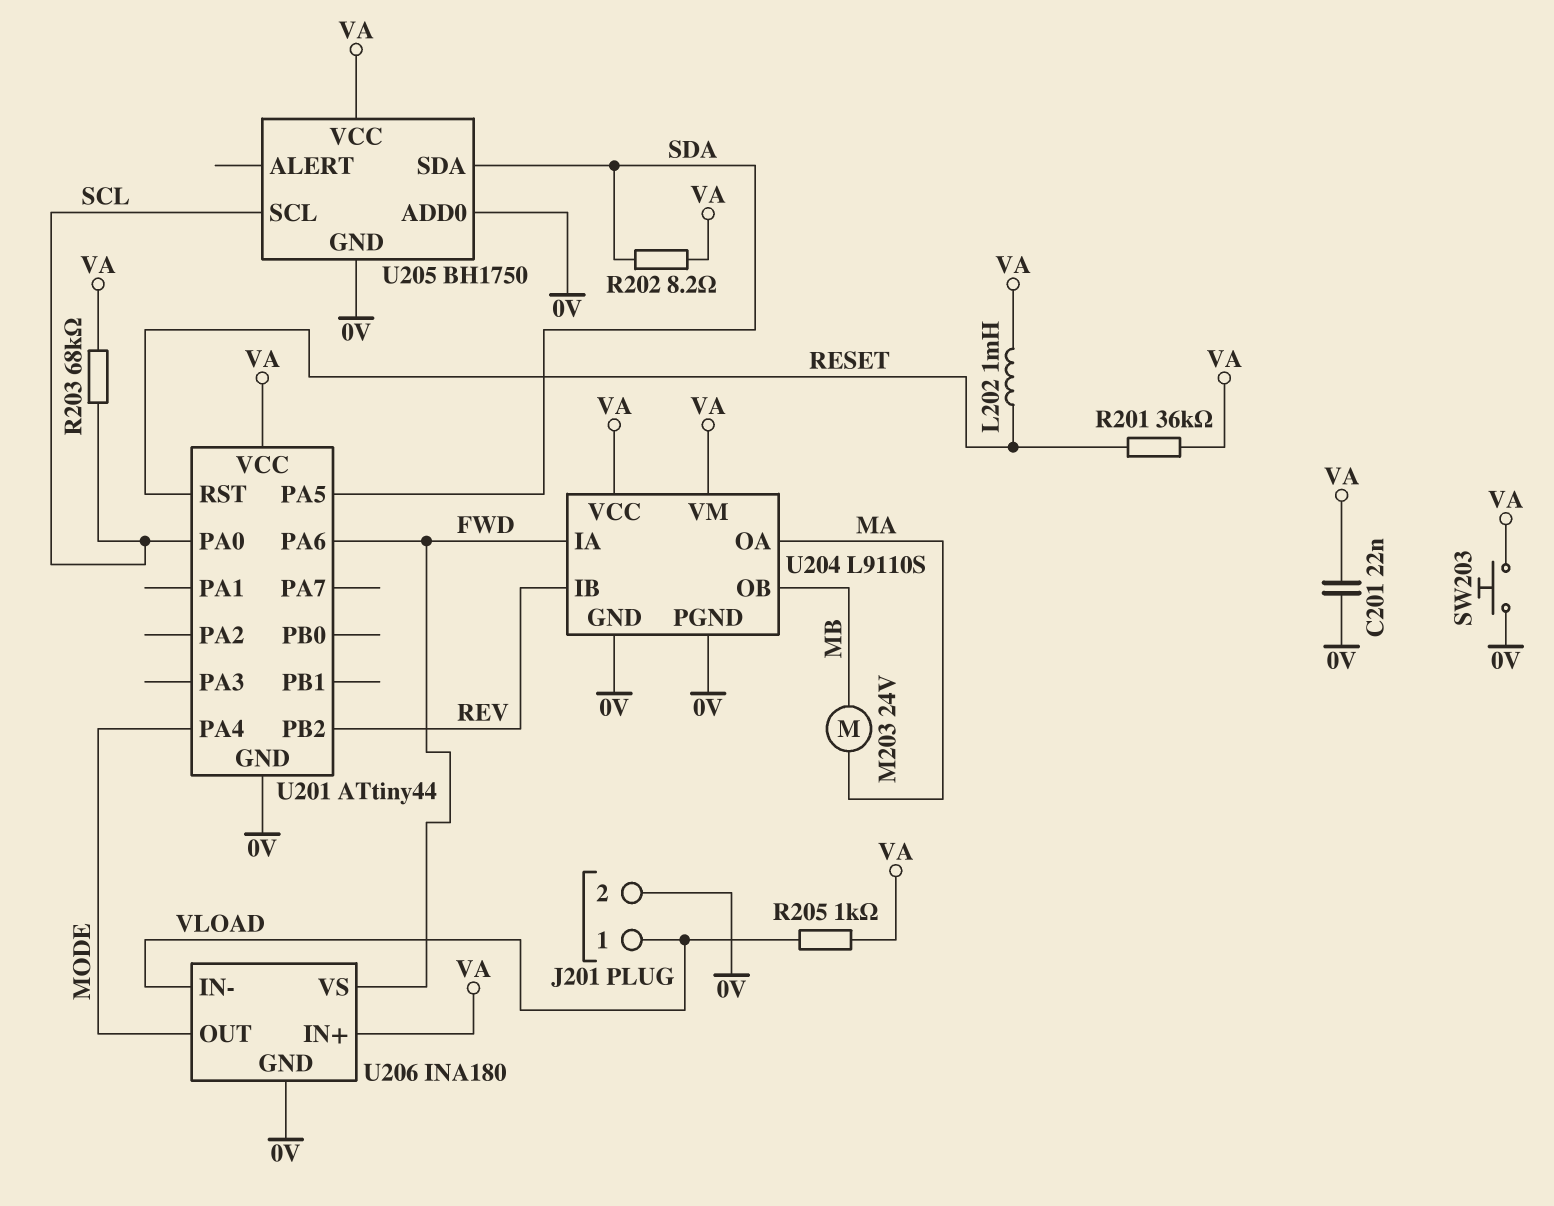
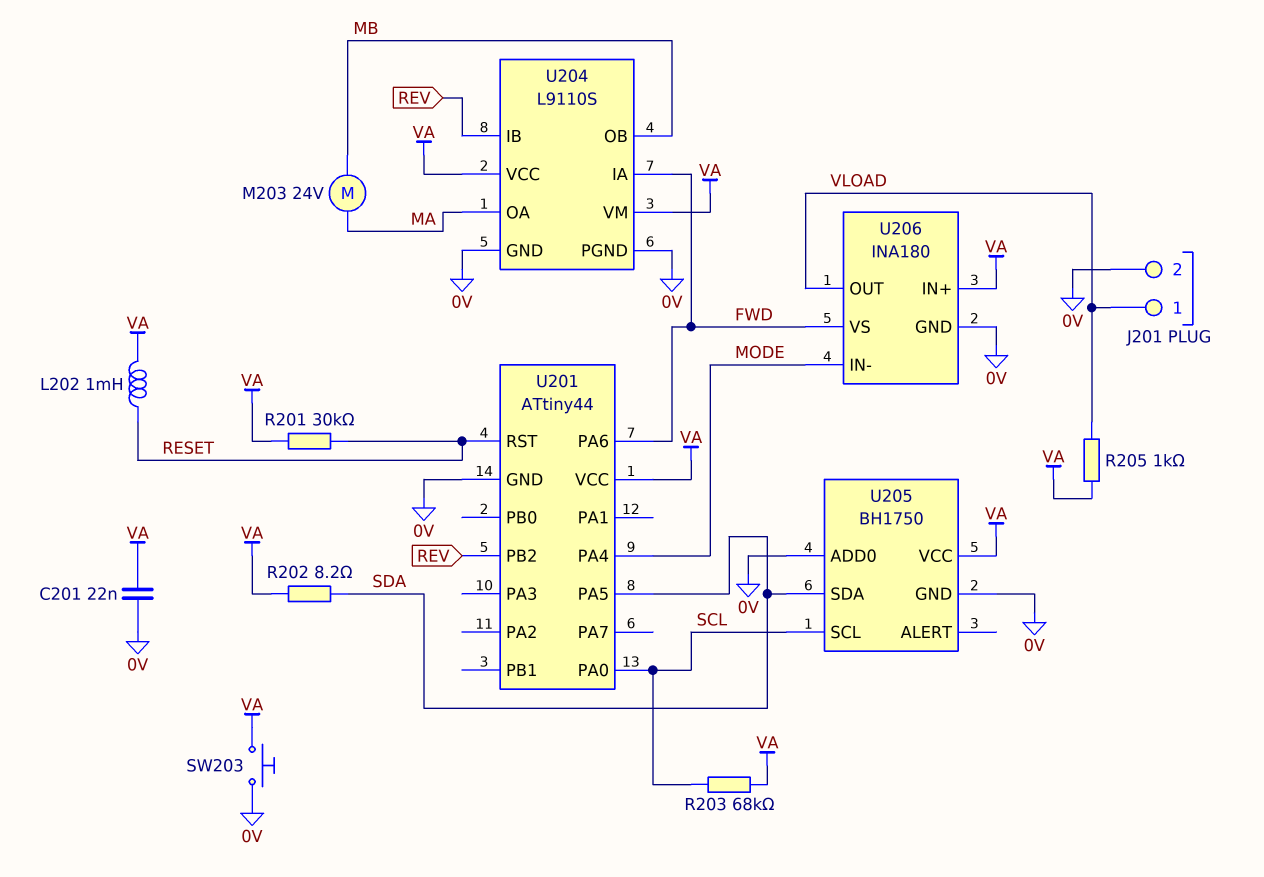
R201: 36k (RESET, VA) -> 30k (RESET, VA)
U206 pin IN-: VLOAD -> MODE
U206 pin OUT: MODE -> VLOAD

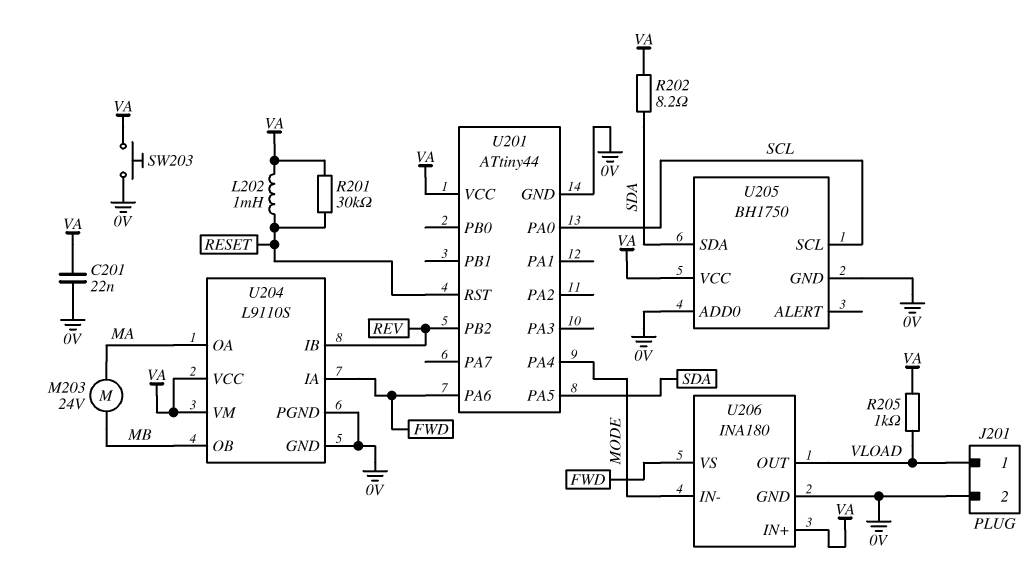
R203: 68k (SCL, VA) -> none

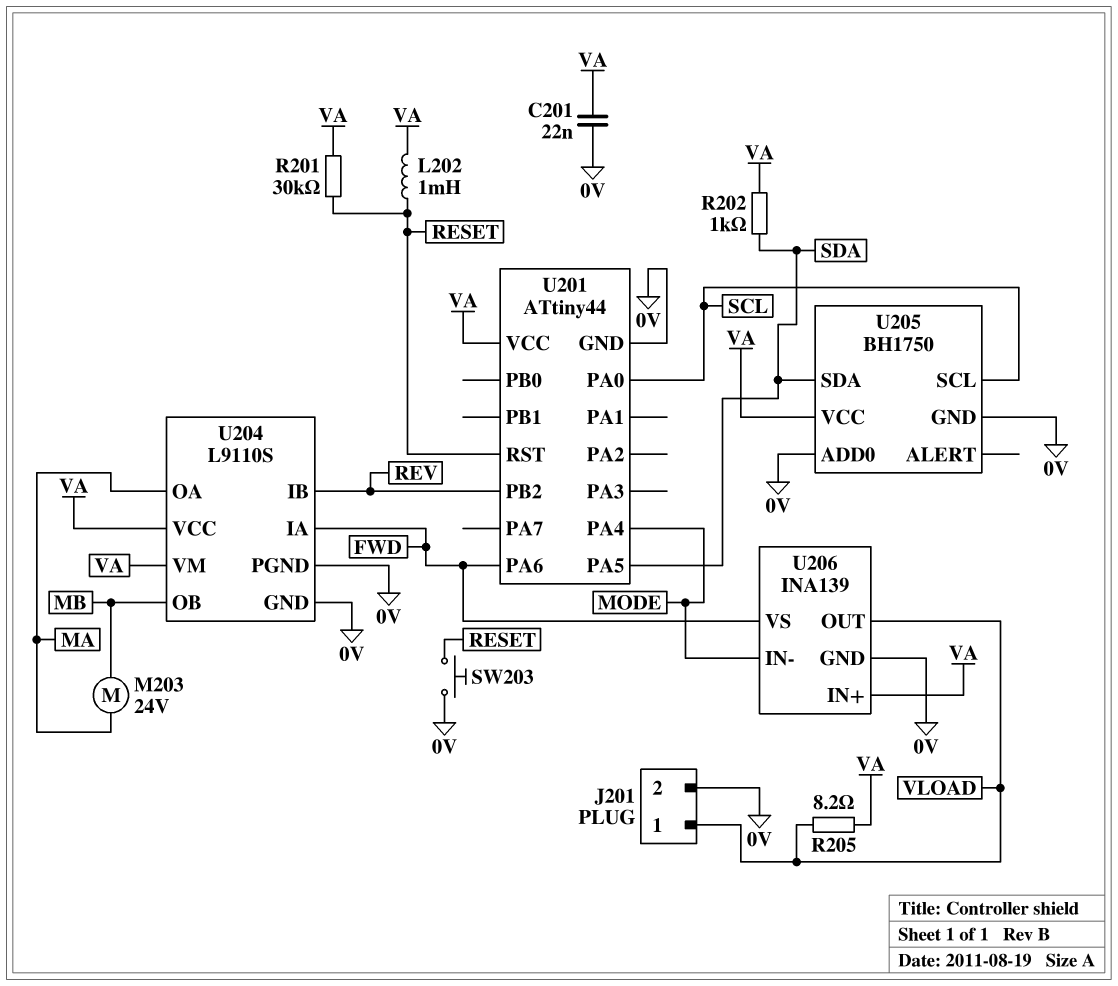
R202: 8.2 (SDA, VA) -> 1k (SDA, VA)
R205: 1k (VA, VLOAD) -> 8.2 (VA, VLOAD)
SW203: button (0V, VA) -> button (0V, RESET)
U206: INA180 -> INA139

